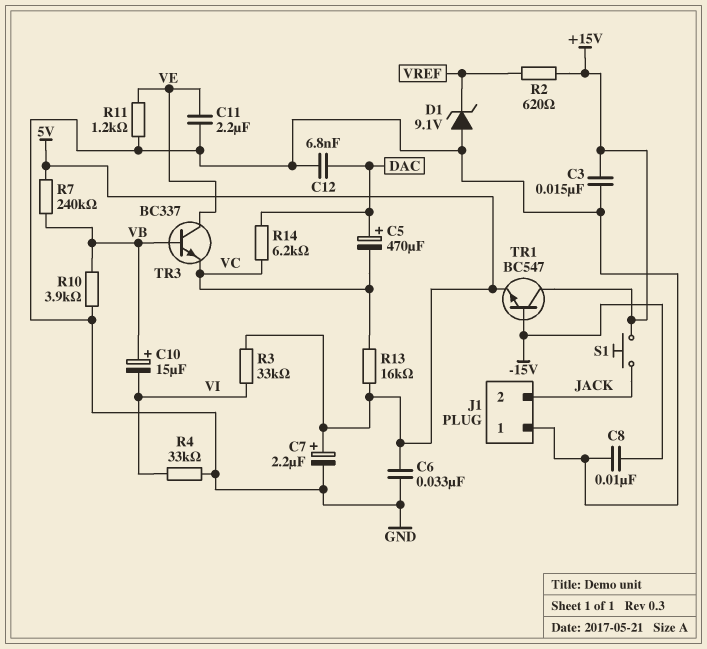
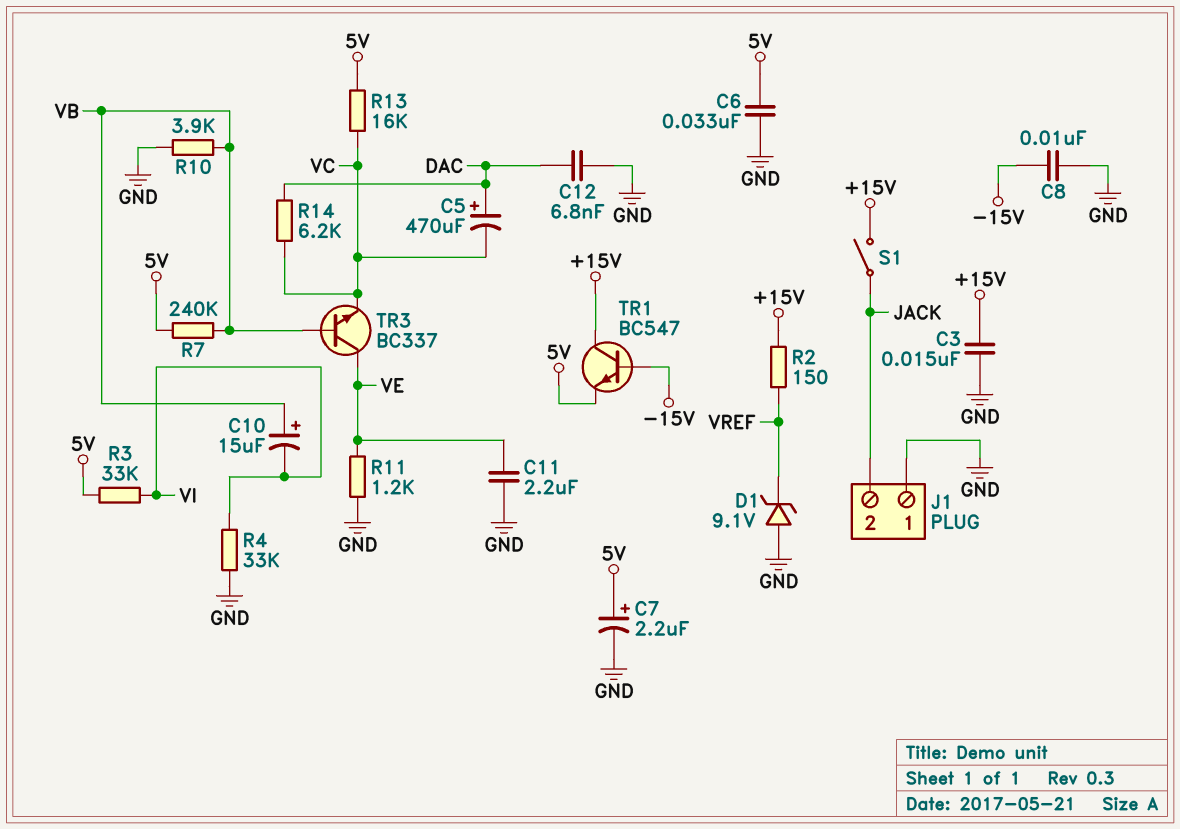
R2: 620 (+15V, VREF) -> 150 (+15V, VREF)
S1: button (+15V, JACK) -> switch (+15V, JACK)

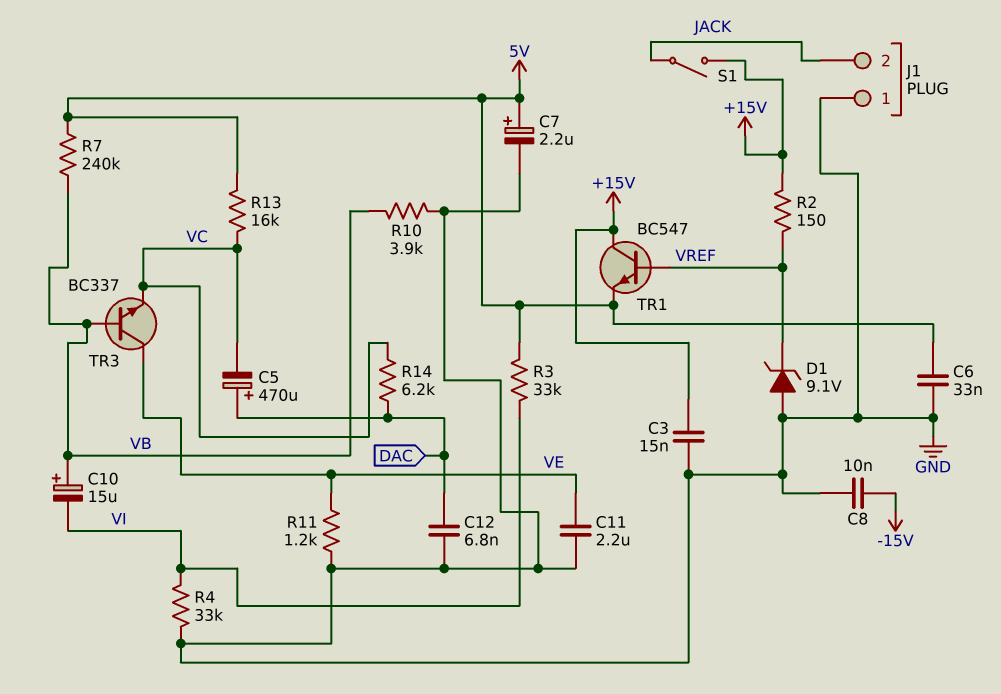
TR1: NPN BC547 (B -15V, C +15V, E 5V) -> NPN BC547 (B VREF, C +15V, E 5V)

